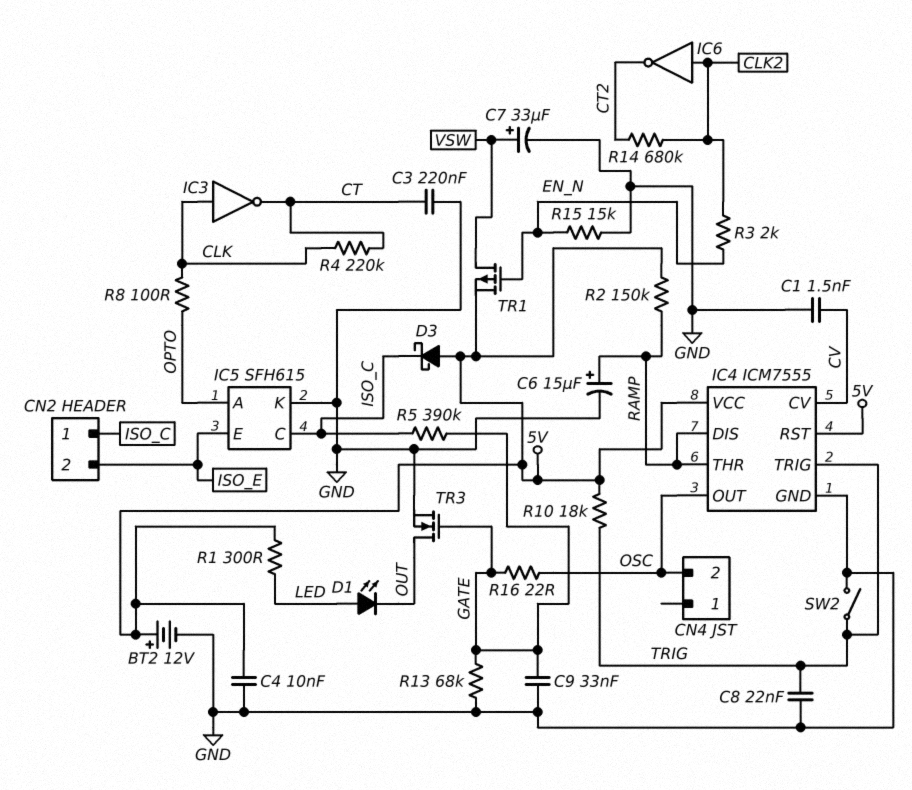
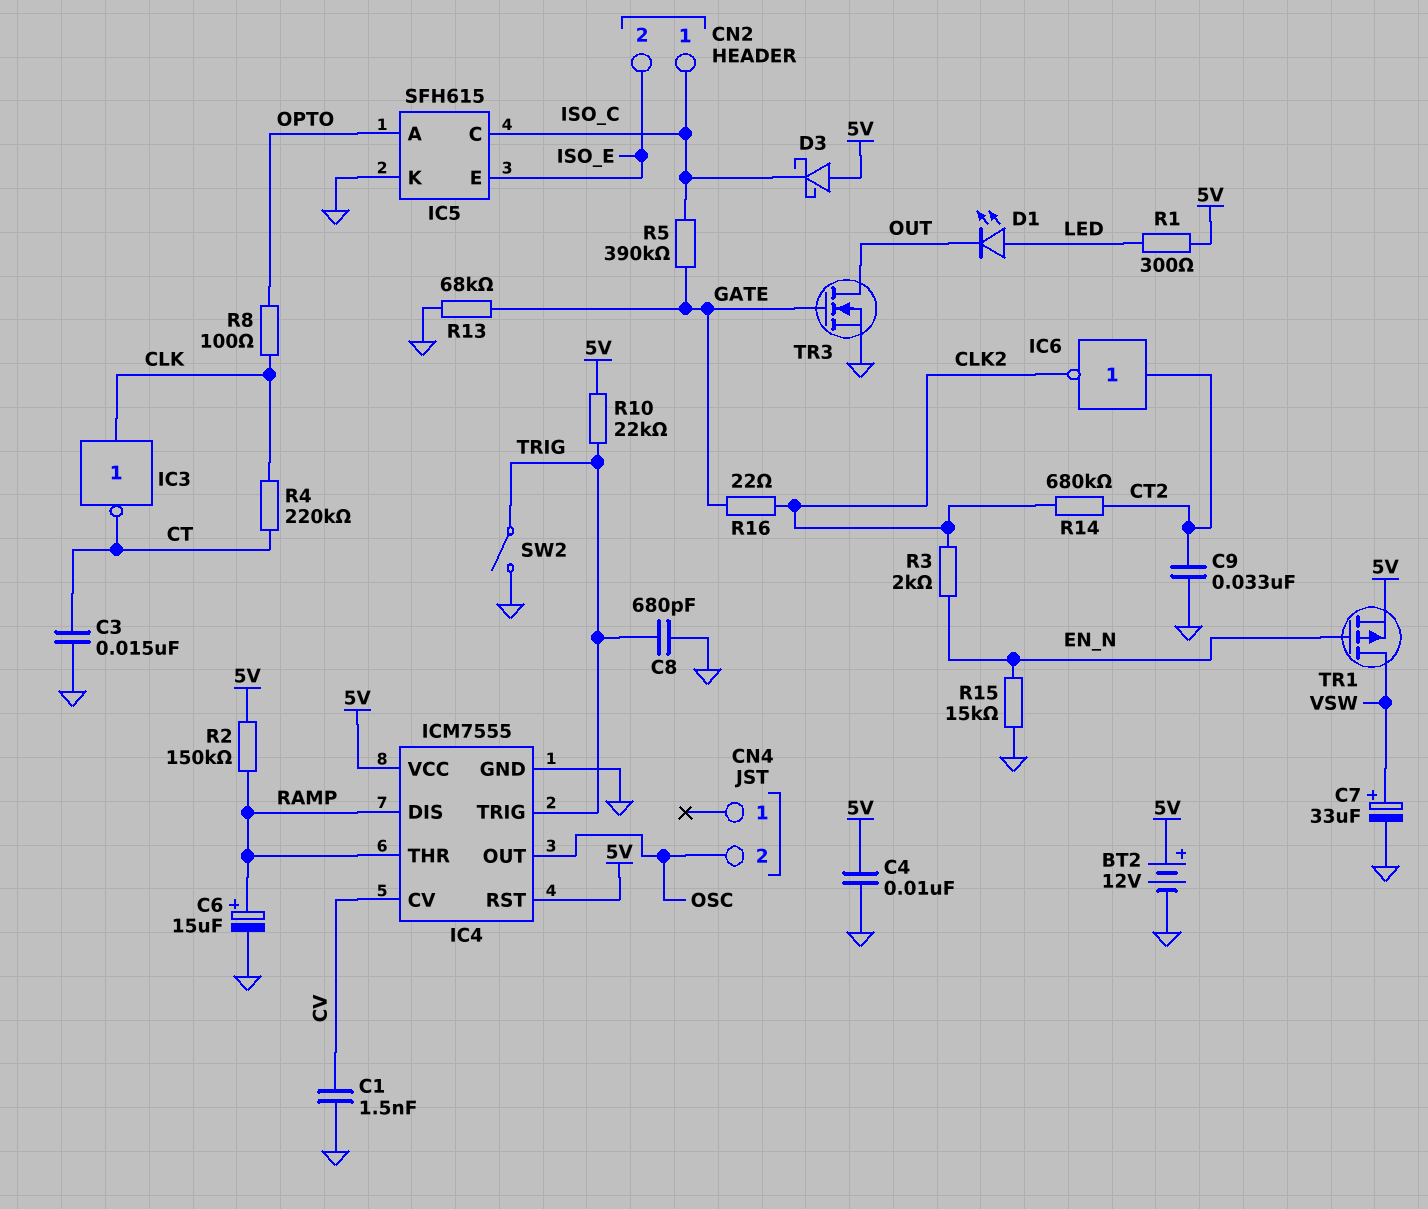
C3: 220nF (CT, GND) -> 15nF (CT, GND)
C8: 22nF (GND, TRIG) -> 680pF (GND, TRIG)
C9: 33nF (GATE, GND) -> 33nF (CT2, GND)
IC6: NOT (in CLK2, out CT2) -> NOT (in CT2, out CLK2)
R10: 18k (5V, TRIG) -> 22k (5V, TRIG)
R16: 22 (GATE, OSC) -> 22 (CLK2, GATE)

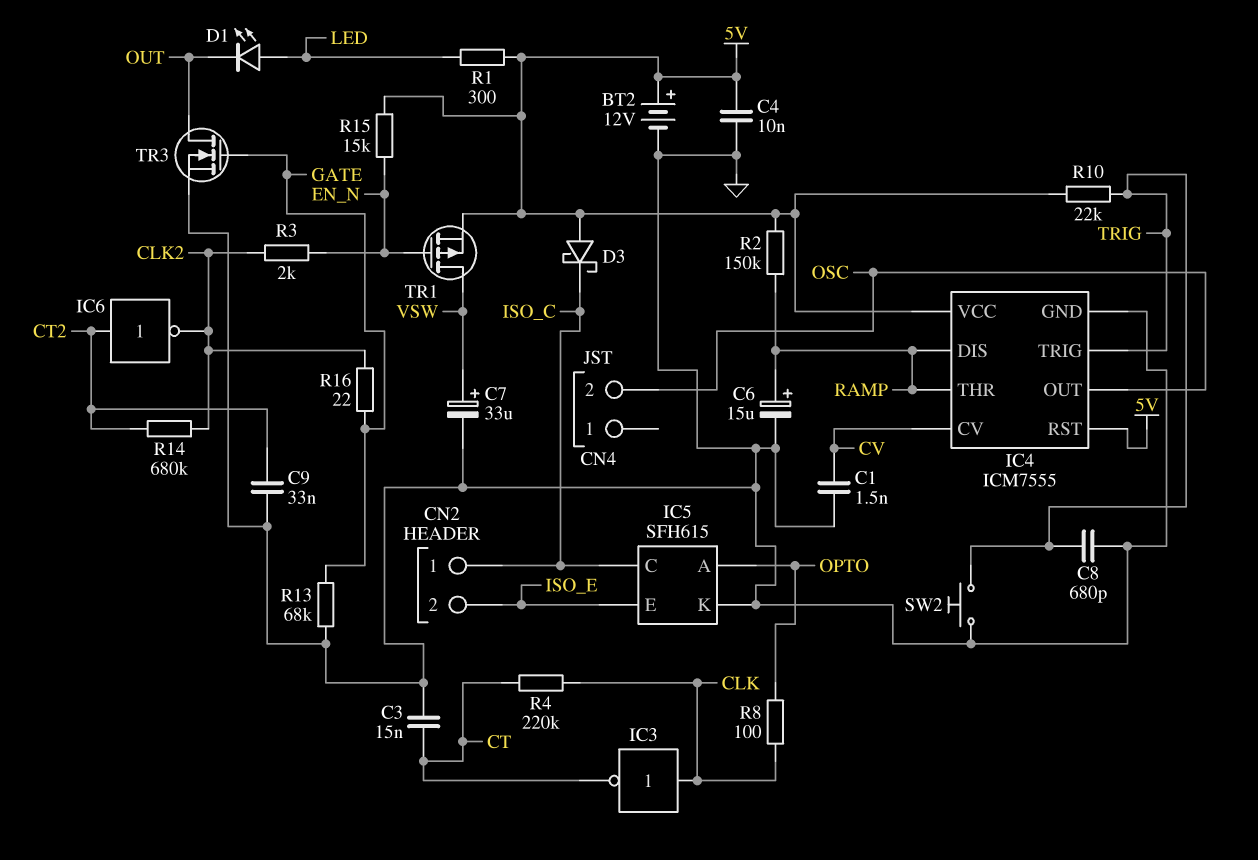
R5: 390k (GATE, ISO_C) -> none
R15: 15k (EN_N, GND) -> 15k (5V, EN_N)
SW2: switch (GND, TRIG) -> button (GND, TRIG)

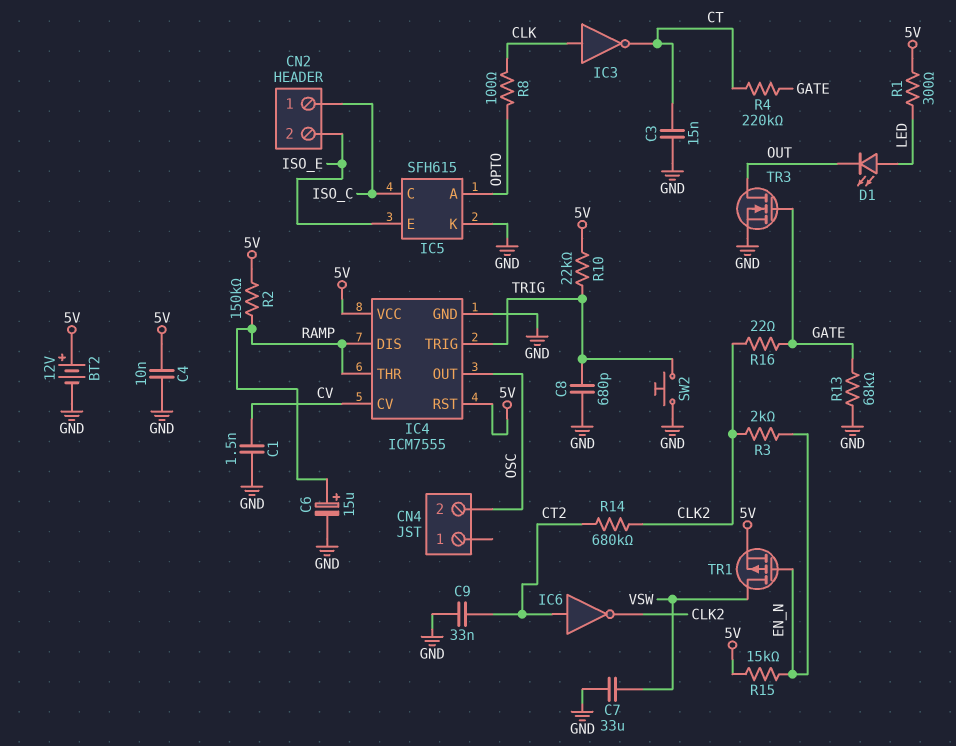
C7: 33uF (plus VSW, minus GND) -> 33uF (GND, VSW)
D3: schottky (A 5V, K ISO_C) -> none
R4: 220k (CLK, CT) -> 220k (CT, GATE)

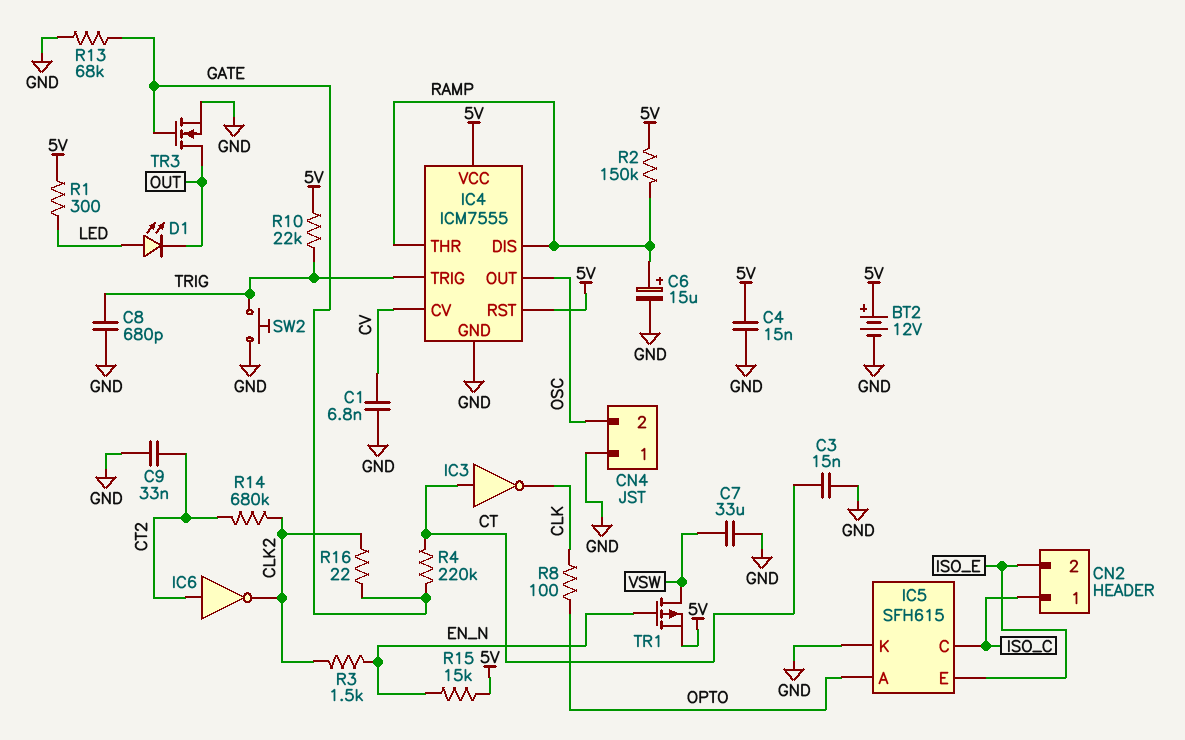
C1: 1.5nF (CV, GND) -> 6.8nF (CV, GND)
C4: 10nF (5V, GND) -> 15nF (5V, GND)
CN4 pin 1: none -> GND
IC3: NOT (in CLK, out CT) -> NOT (in CT, out CLK)
R3: 2k (CLK2, EN_N) -> 1.5k (CLK2, EN_N)

